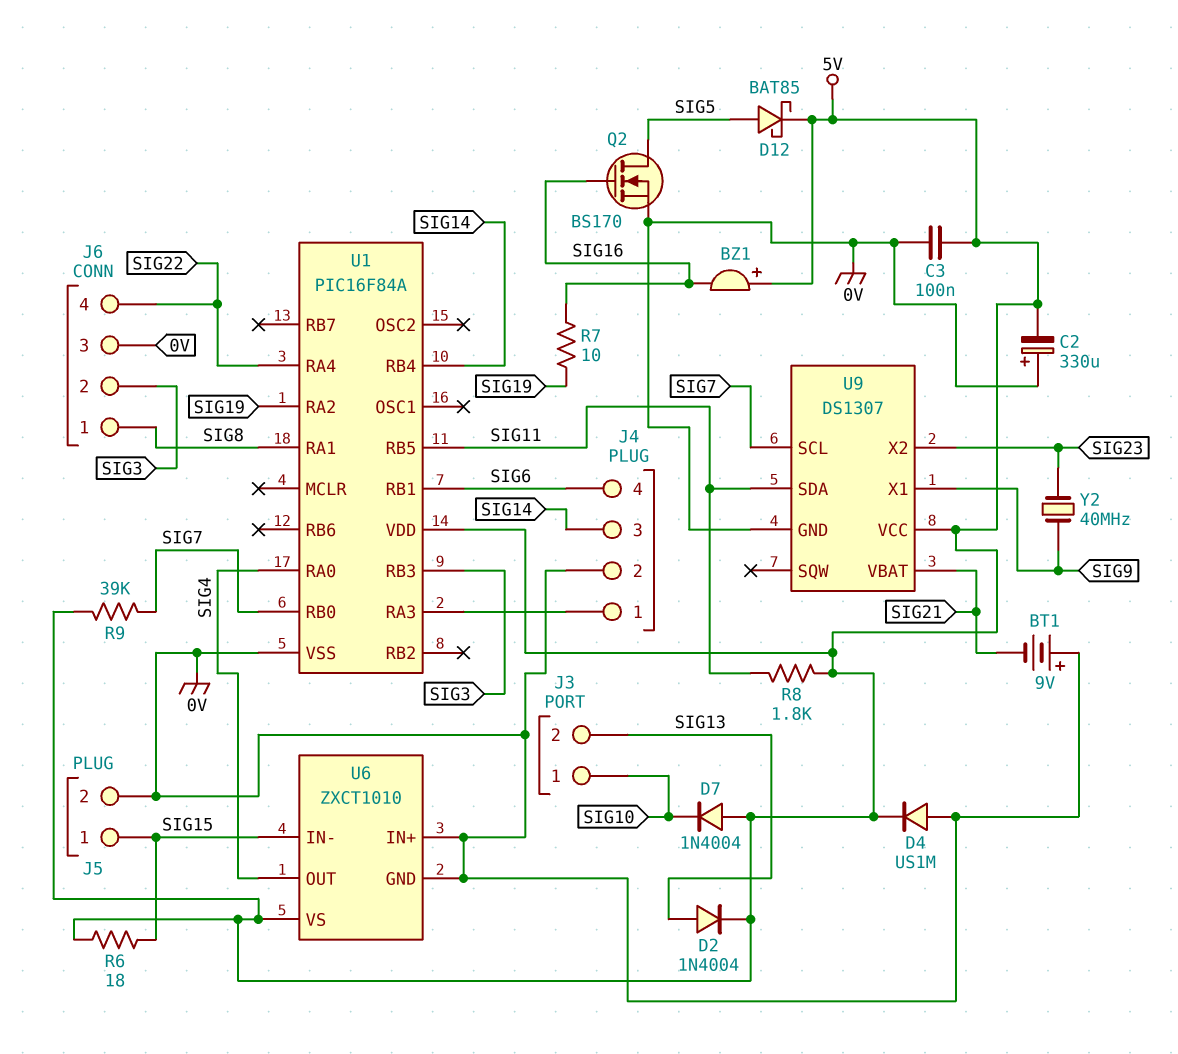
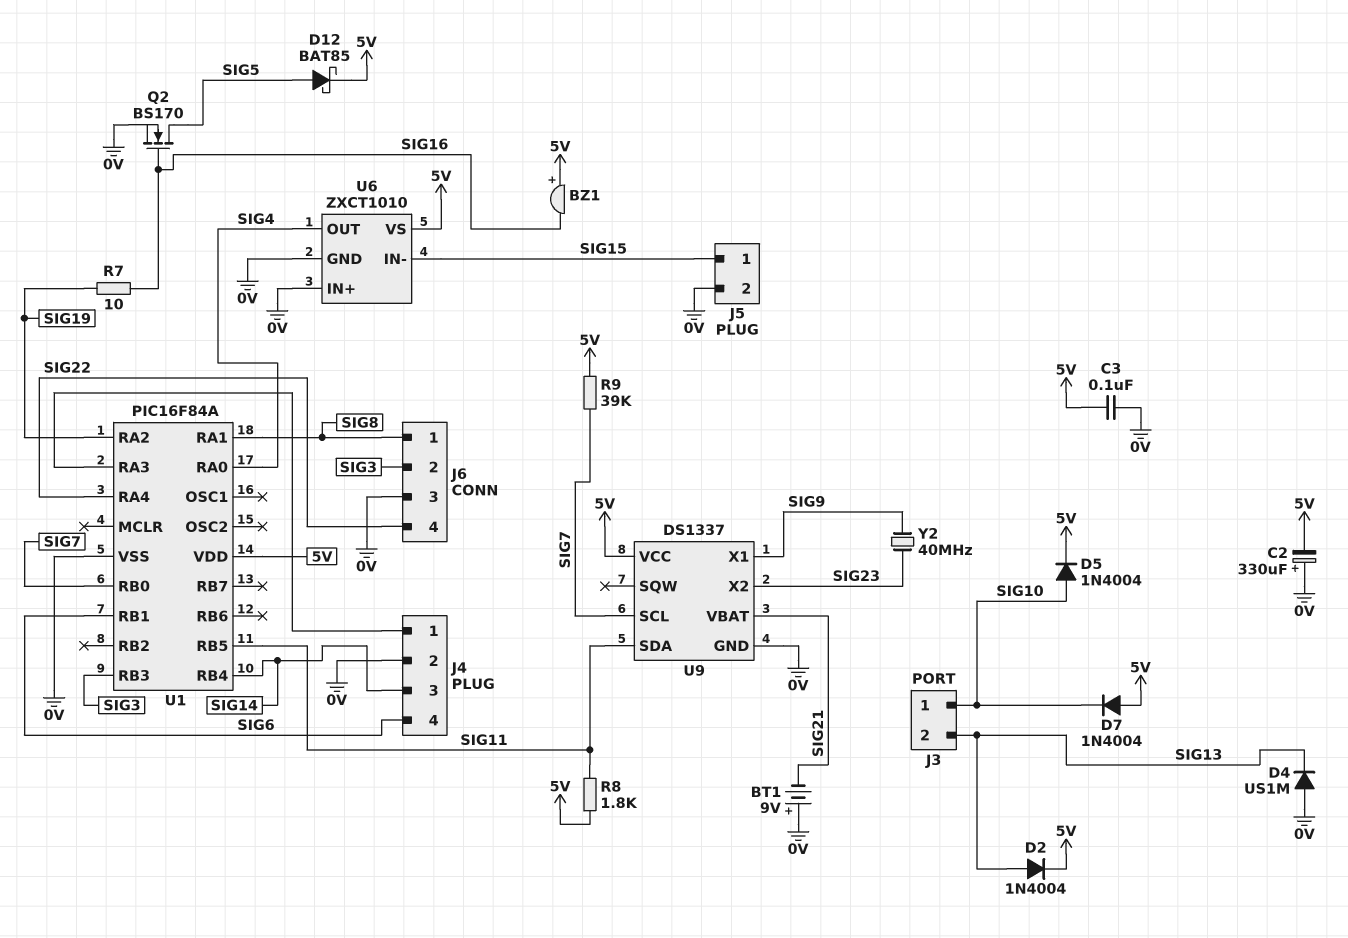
D4: diode US1M (A 0V, K 5V) -> diode US1M (A 0V, K SIG13)
D5: none -> diode 1N4004 (A SIG10, K 5V)
R6: 18 (5V, SIG15) -> none
U9: DS1307 -> DS1337

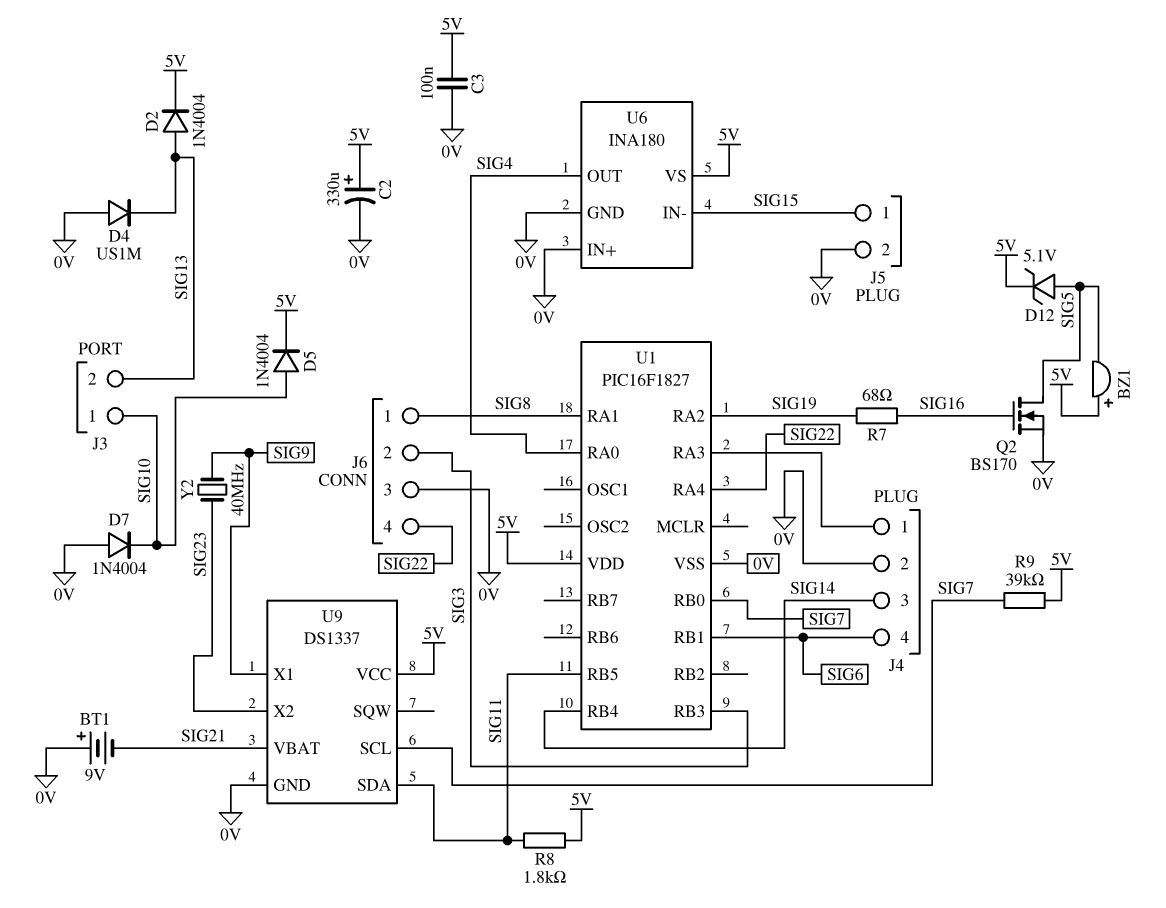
BZ1: buzzer (plus 5V, minus SIG16) -> buzzer (plus 5V, minus SIG5)
C2: 330uF (plus 0V, minus 5V) -> 330uF (plus 5V, minus 0V)
D7: diode 1N4004 (A 5V, K SIG10) -> diode 1N4004 (A 0V, K SIG10)
D12: schottky BAT85 (A SIG5, K 5V) -> zener 5.1V (A SIG5, K 5V)
R7: 10 (SIG16, SIG19) -> 68 (SIG16, SIG19)
U1: PIC16F84A -> PIC16F1827
U6: ZXCT1010 -> INA180

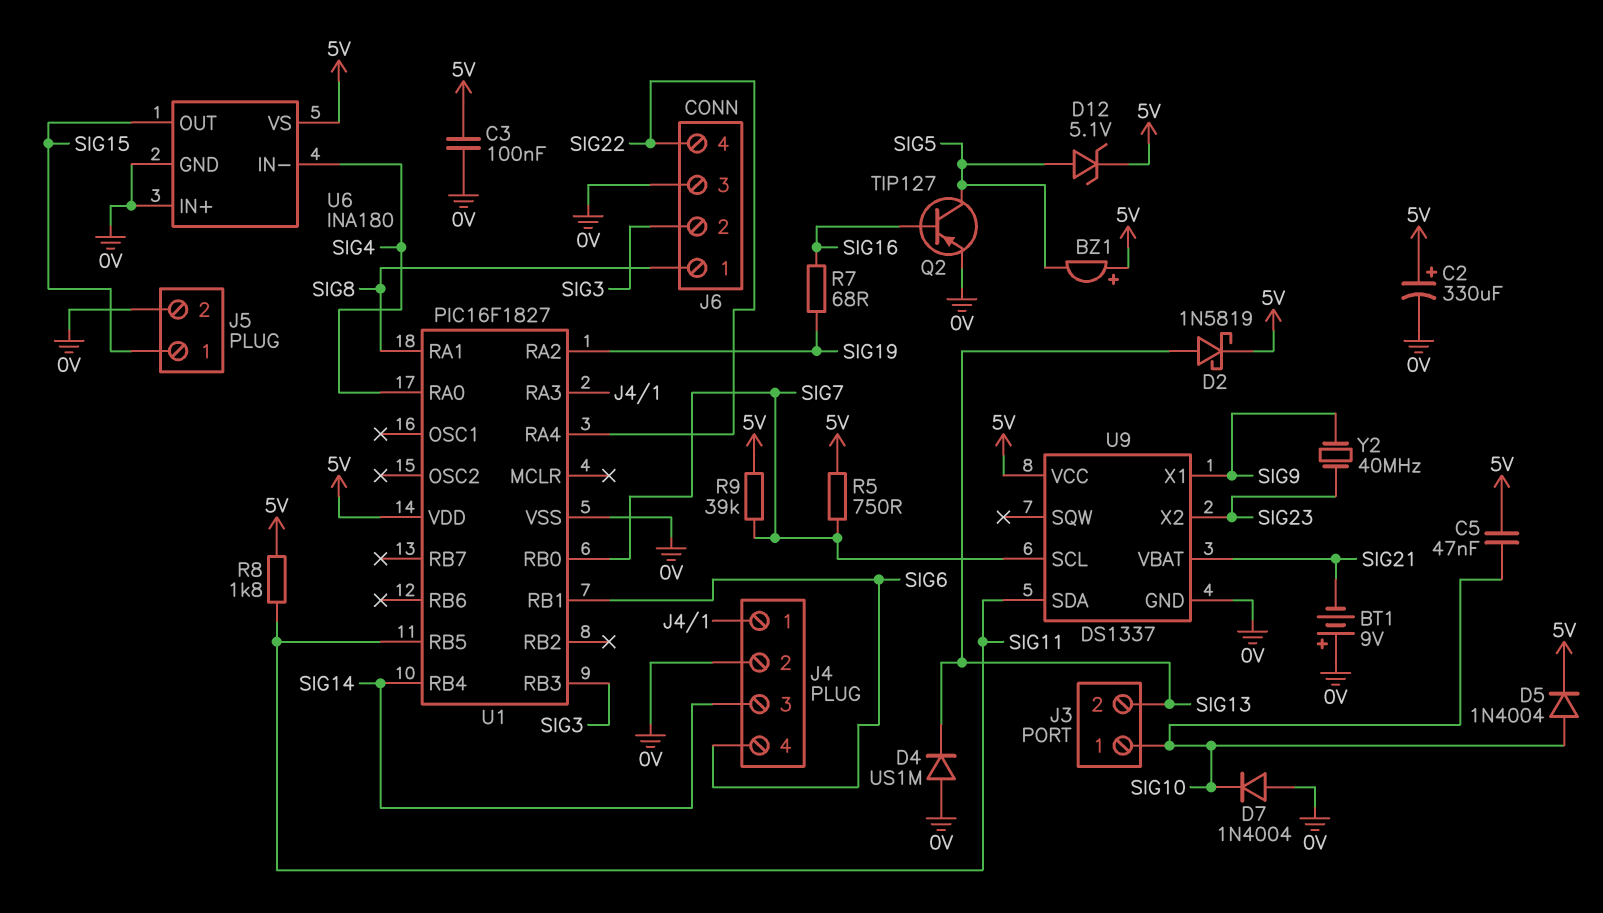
C5: none -> 47nF (5V, SIG10)
D2: diode 1N4004 (A SIG13, K 5V) -> schottky 1N5819 (A SIG13, K 5V)
Q2: NMOS BS170 (G SIG16, D SIG5, S 0V) -> PNP TIP127 (B SIG16, C SIG5, E 0V)
R5: none -> 750 (5V, SIG7)
U6 pin IN-: SIG15 -> SIG4
U6 pin OUT: SIG4 -> SIG15

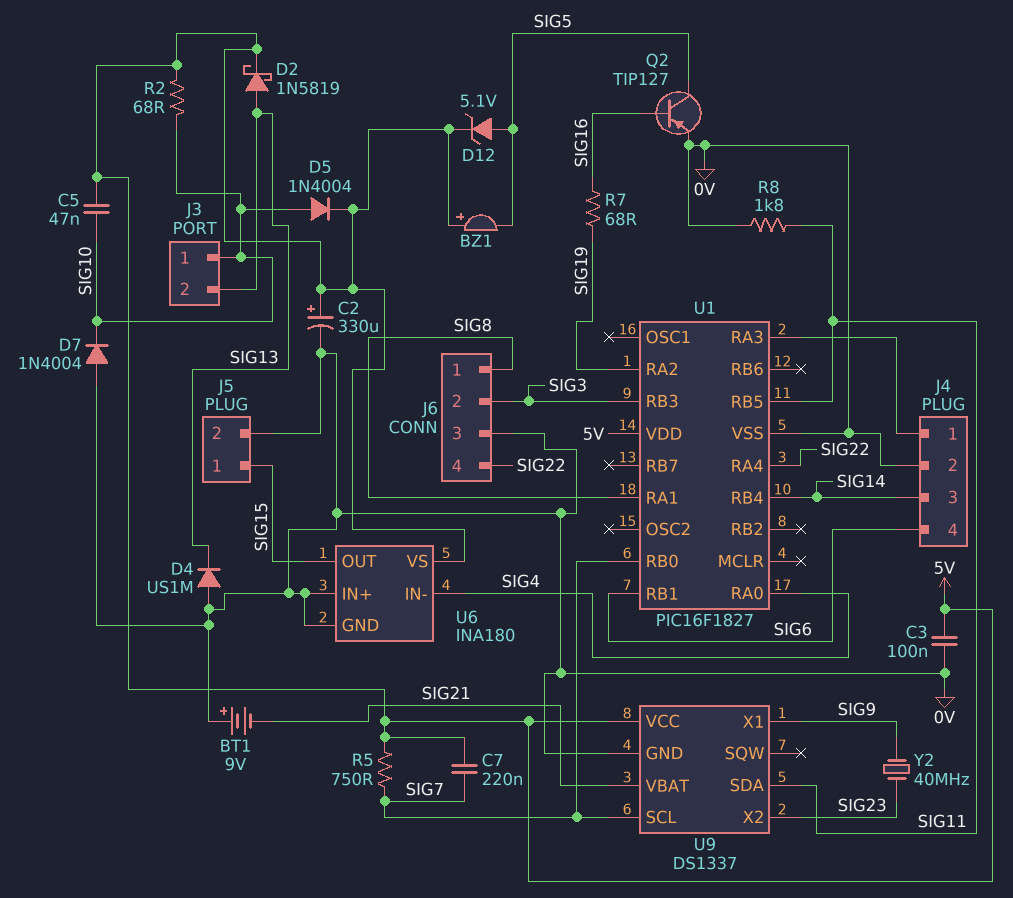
C7: none -> 220nF (5V, SIG7)
R2: none -> 68 (5V, SIG10)
R8: 1.8k (5V, SIG11) -> 1.8k (0V, SIG11)
R9: 39k (5V, SIG7) -> none

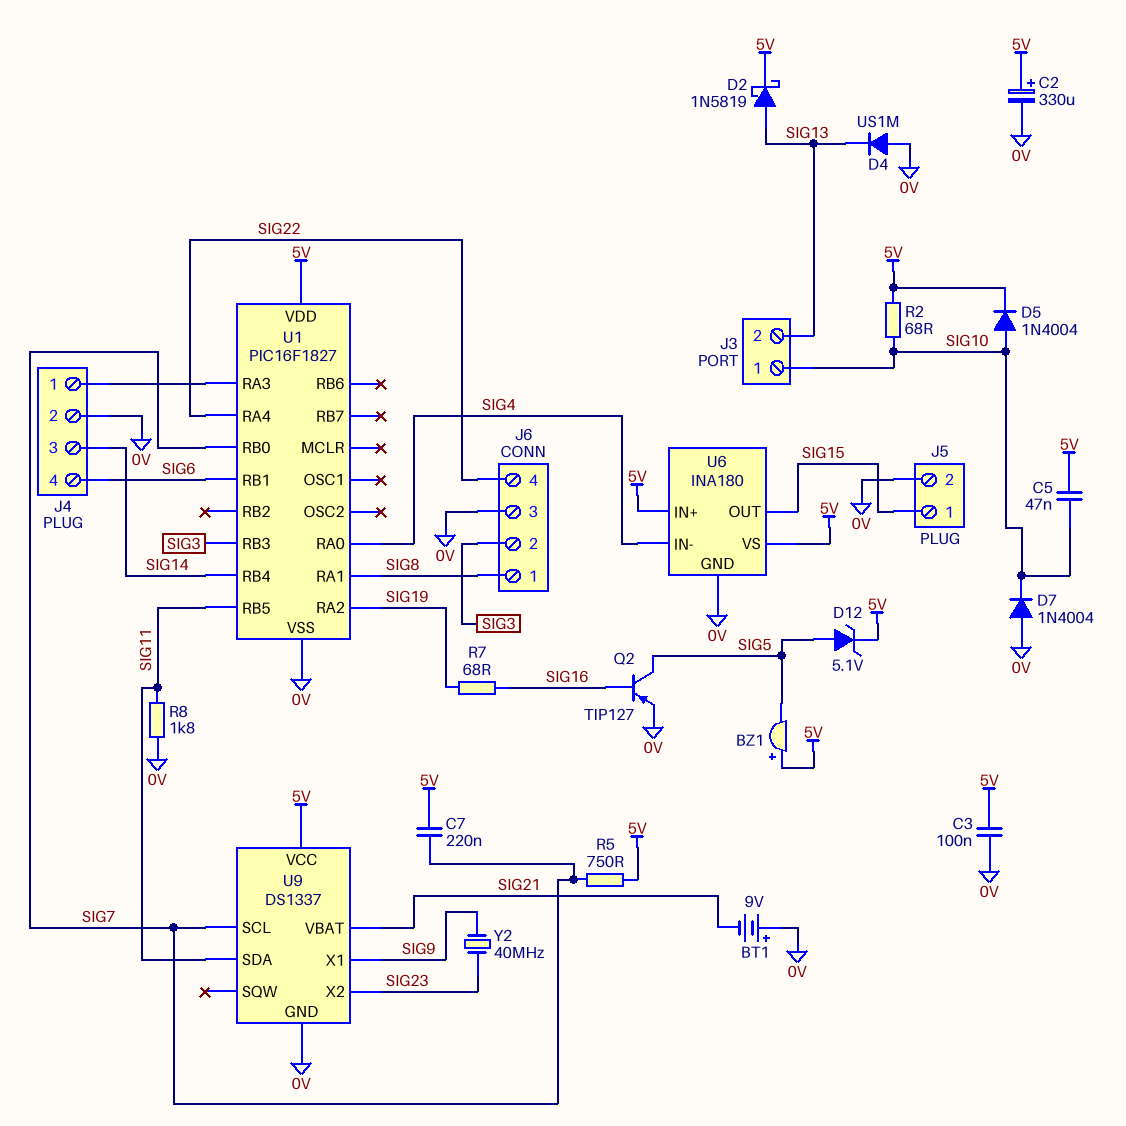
U6 pin IN+: 0V -> 5V

